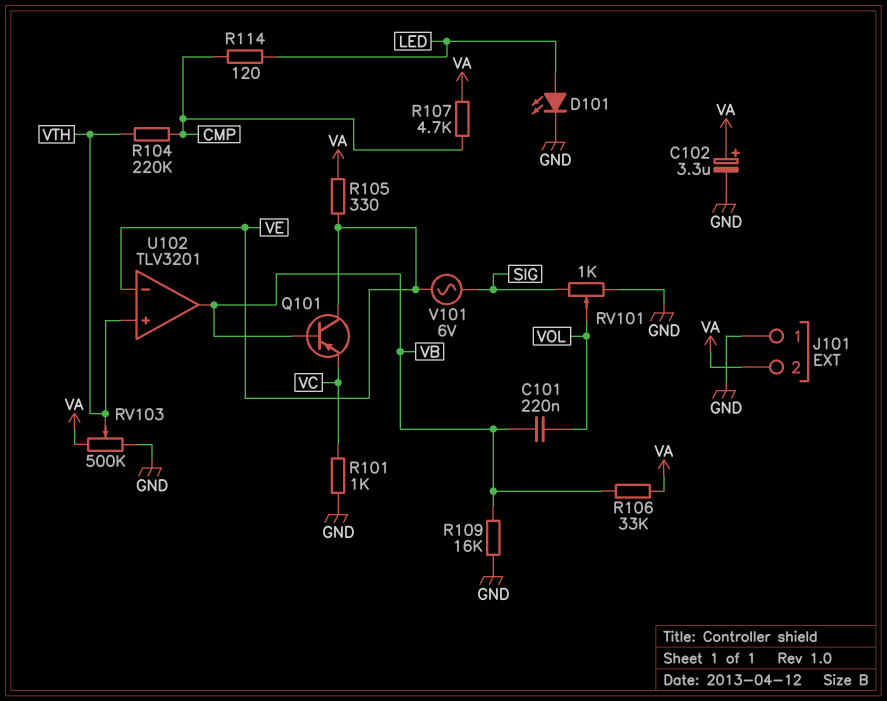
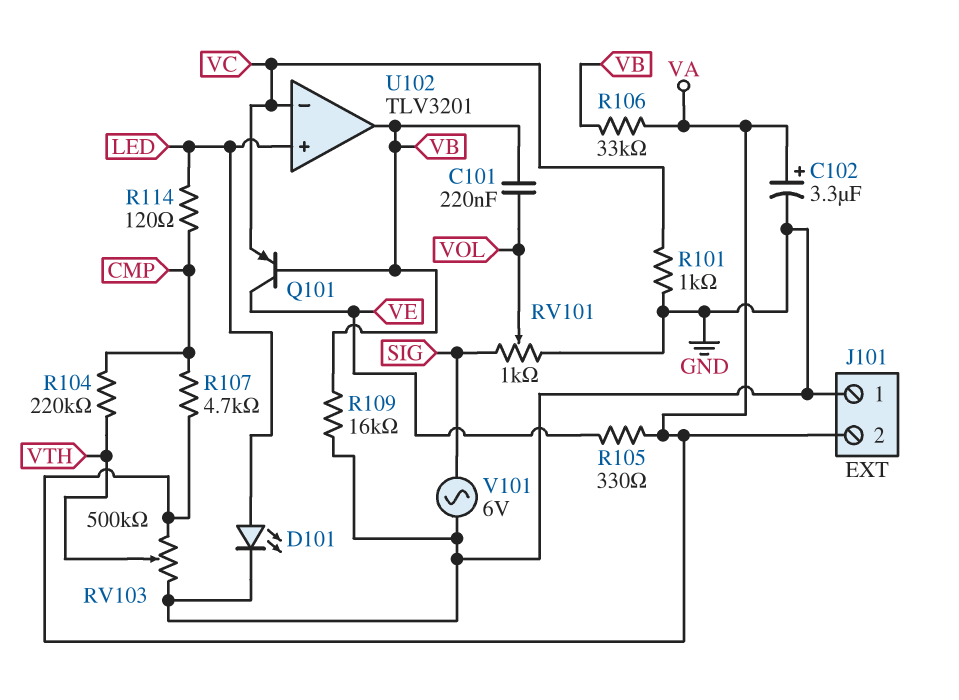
U102 pin in+: VTH -> LED
U102 pin in-: VE -> VC
V101: AC 6V (SIG, VE) -> AC 6V (GND, SIG)

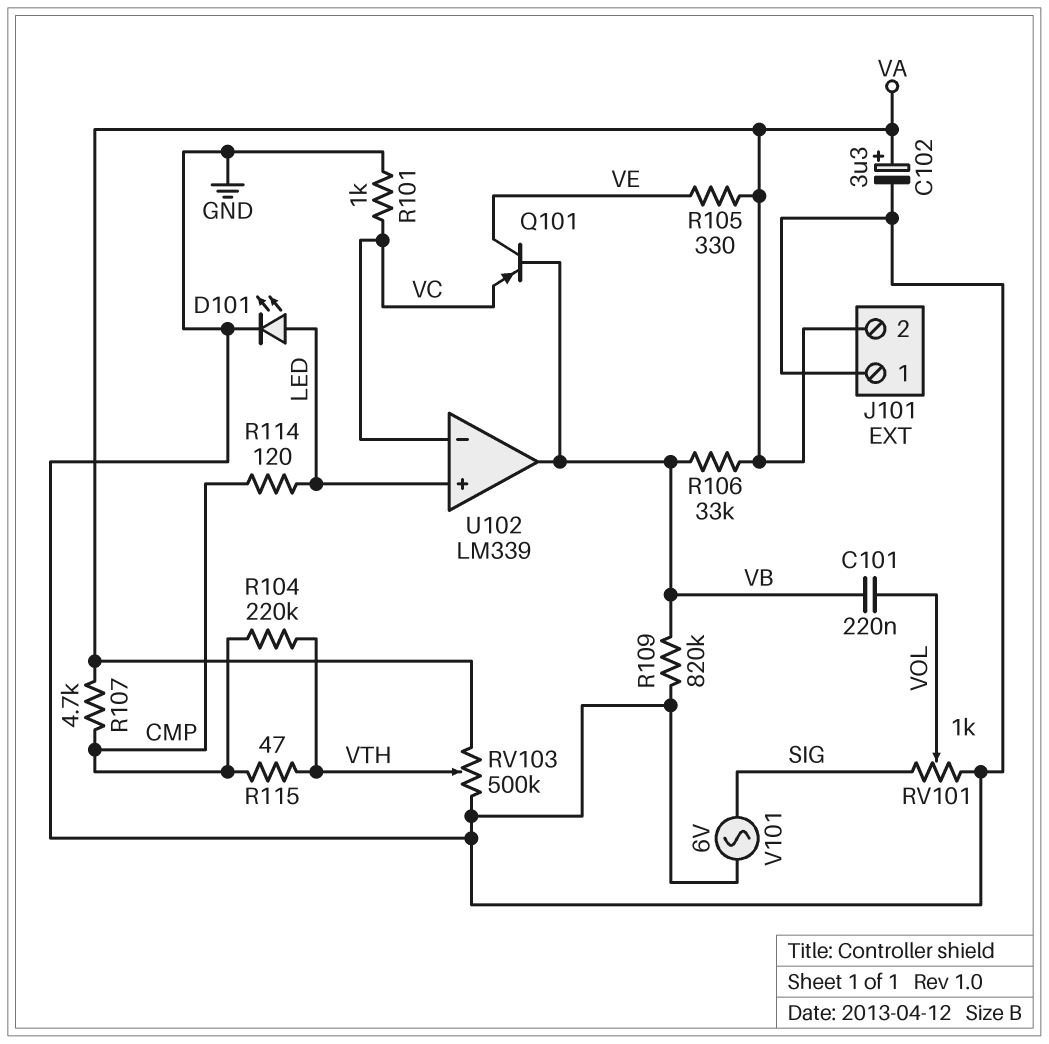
R109: 16k (GND, VB) -> 820k (GND, VB)
R115: none -> 47 (CMP, VTH)
U102: TLV3201 -> LM339

